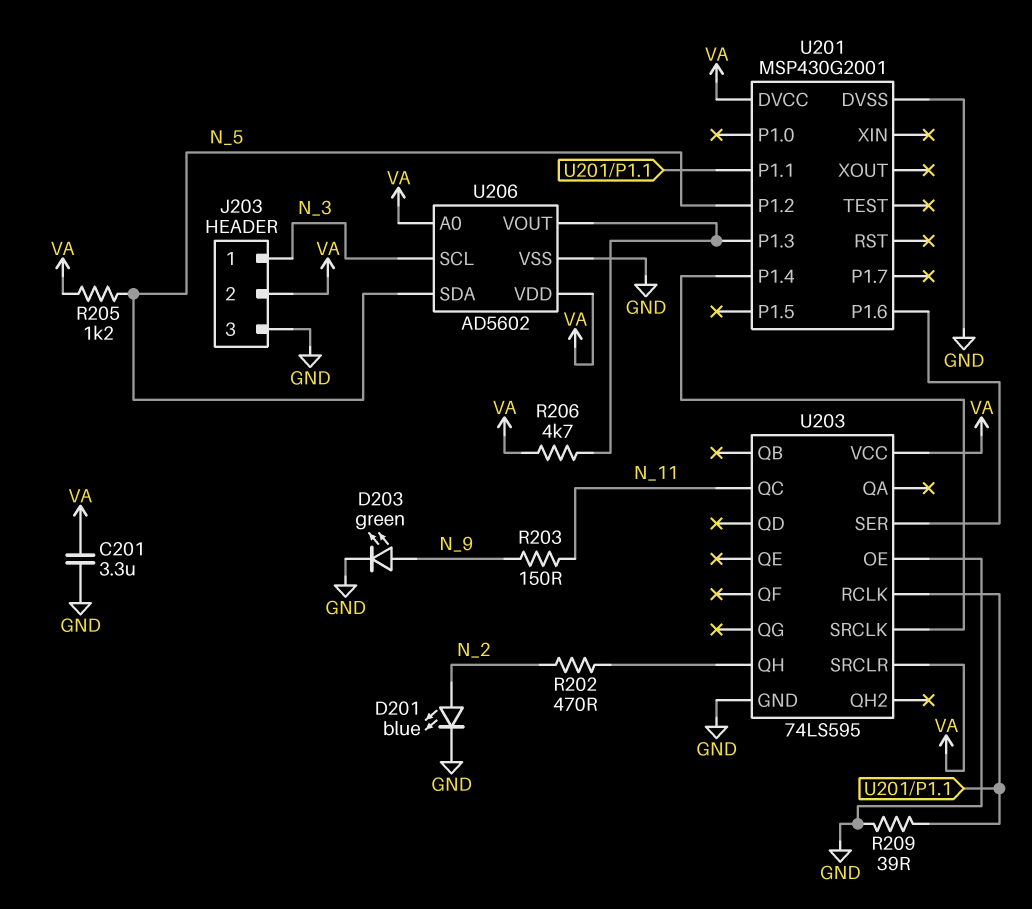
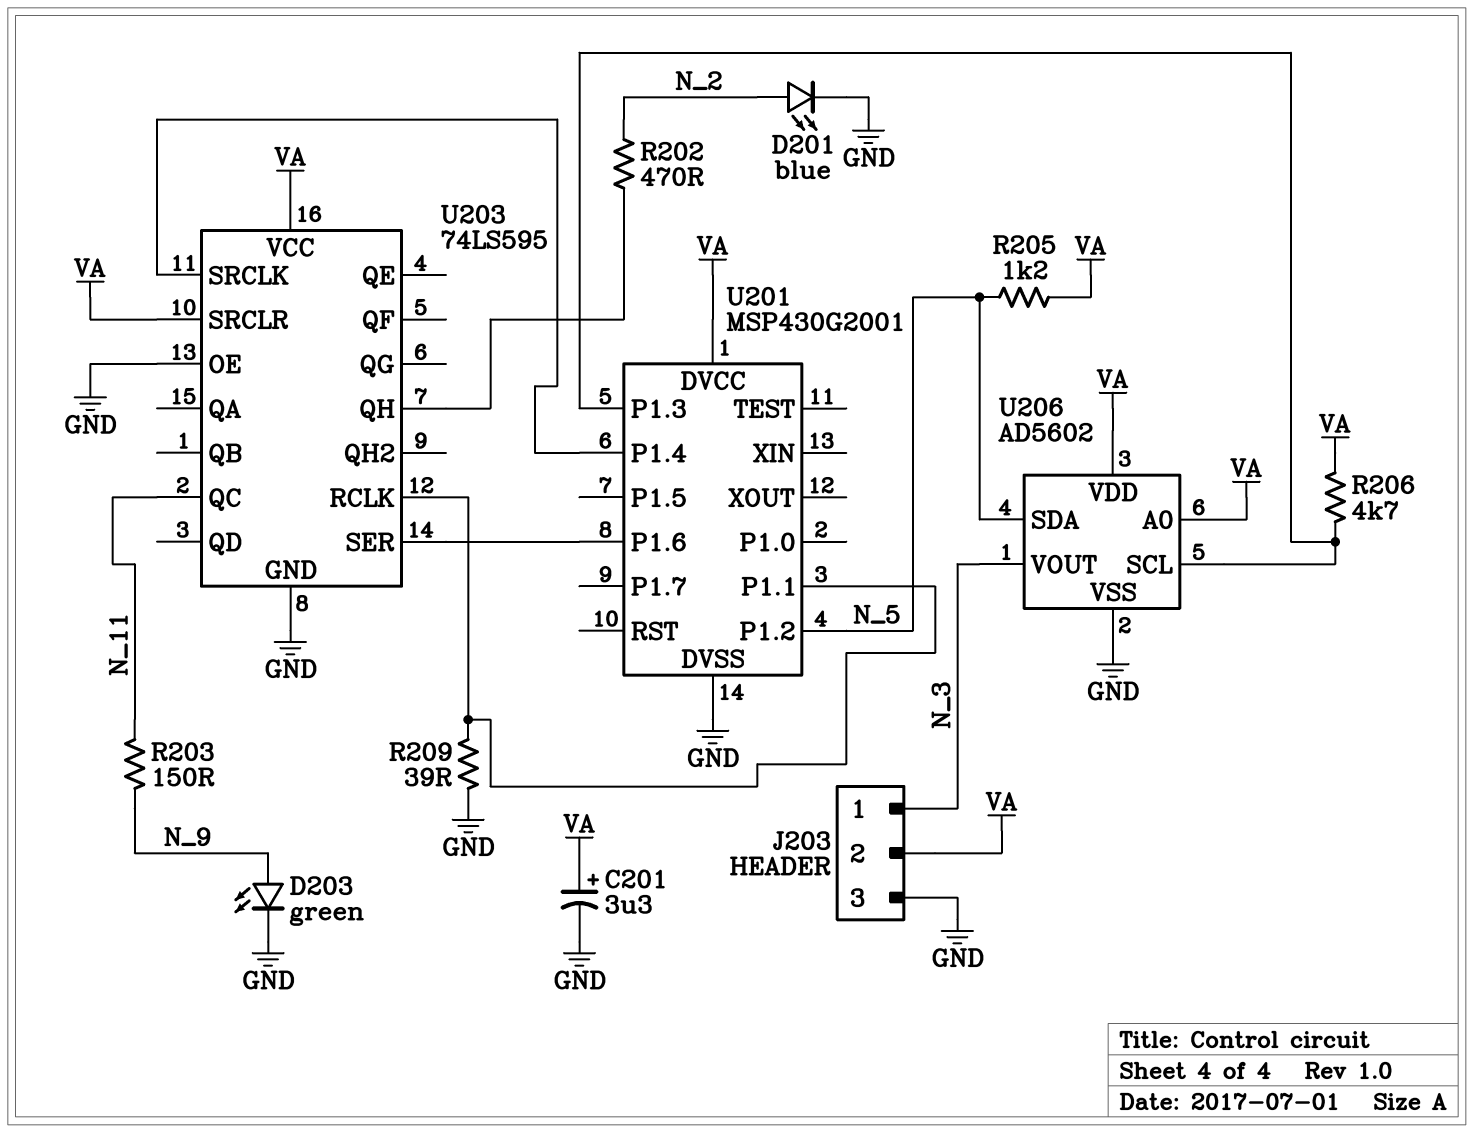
C201: 3.3uF (GND, VA) -> 3.3uF (plus VA, minus GND)
U206 pin SCL: N_3 -> U201/P1.3
U206 pin VOUT: U201/P1.3 -> N_3

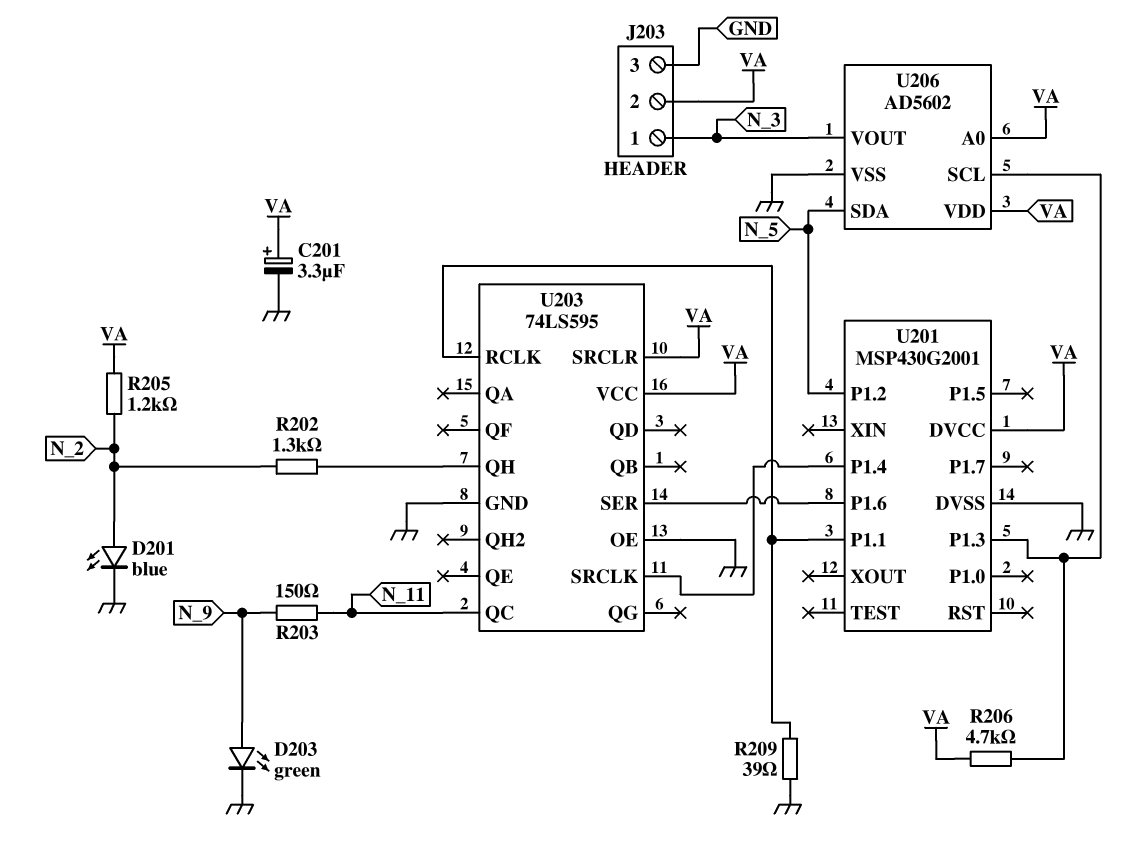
R202: 470 (N_2, U203/QH) -> 1.3k (N_2, U203/QH)
R205: 1.2k (N_5, VA) -> 1.2k (N_2, VA)

